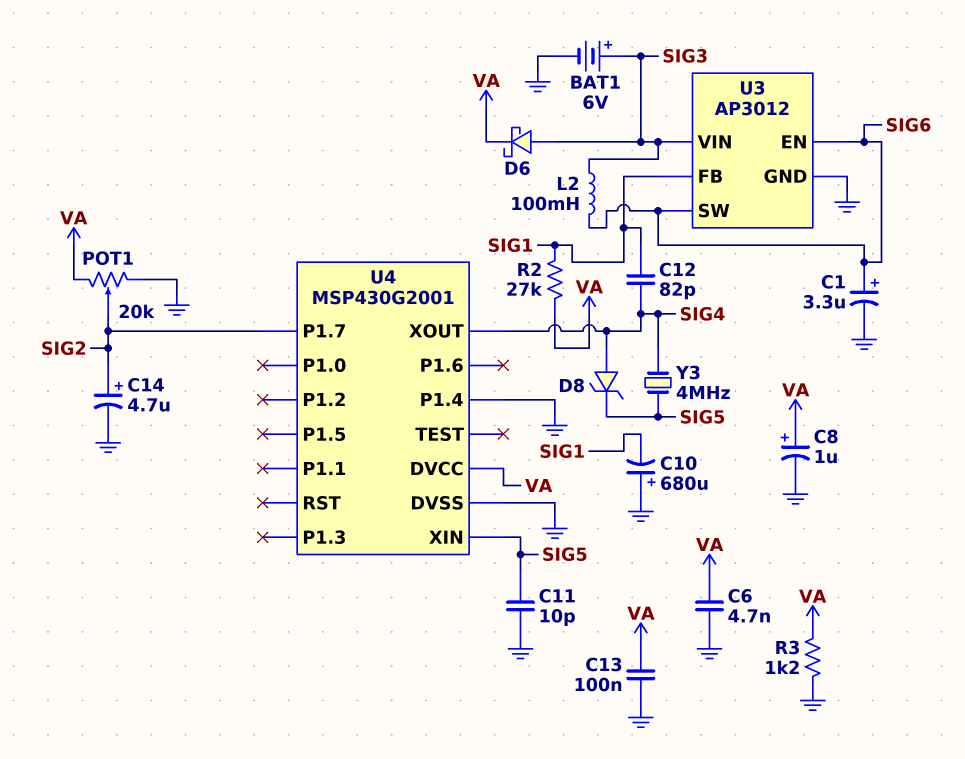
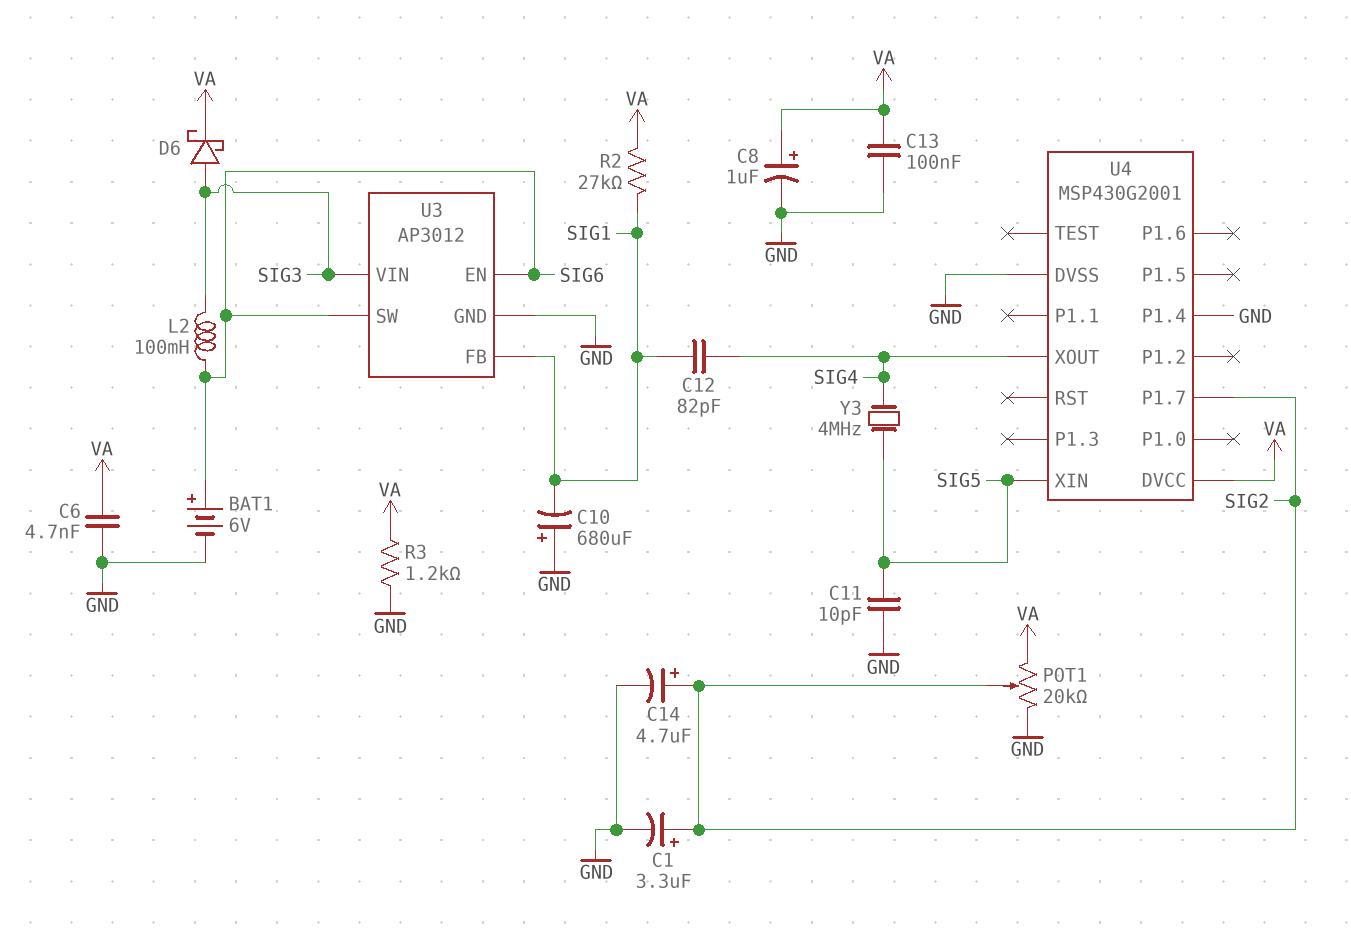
BAT1: 6V (plus SIG3, minus GND) -> 6V (plus SIG6, minus GND)
C1: 3.3uF (plus SIG6, minus GND) -> 3.3uF (plus SIG2, minus GND)
D8: zener (A SIG4, K SIG5) -> none

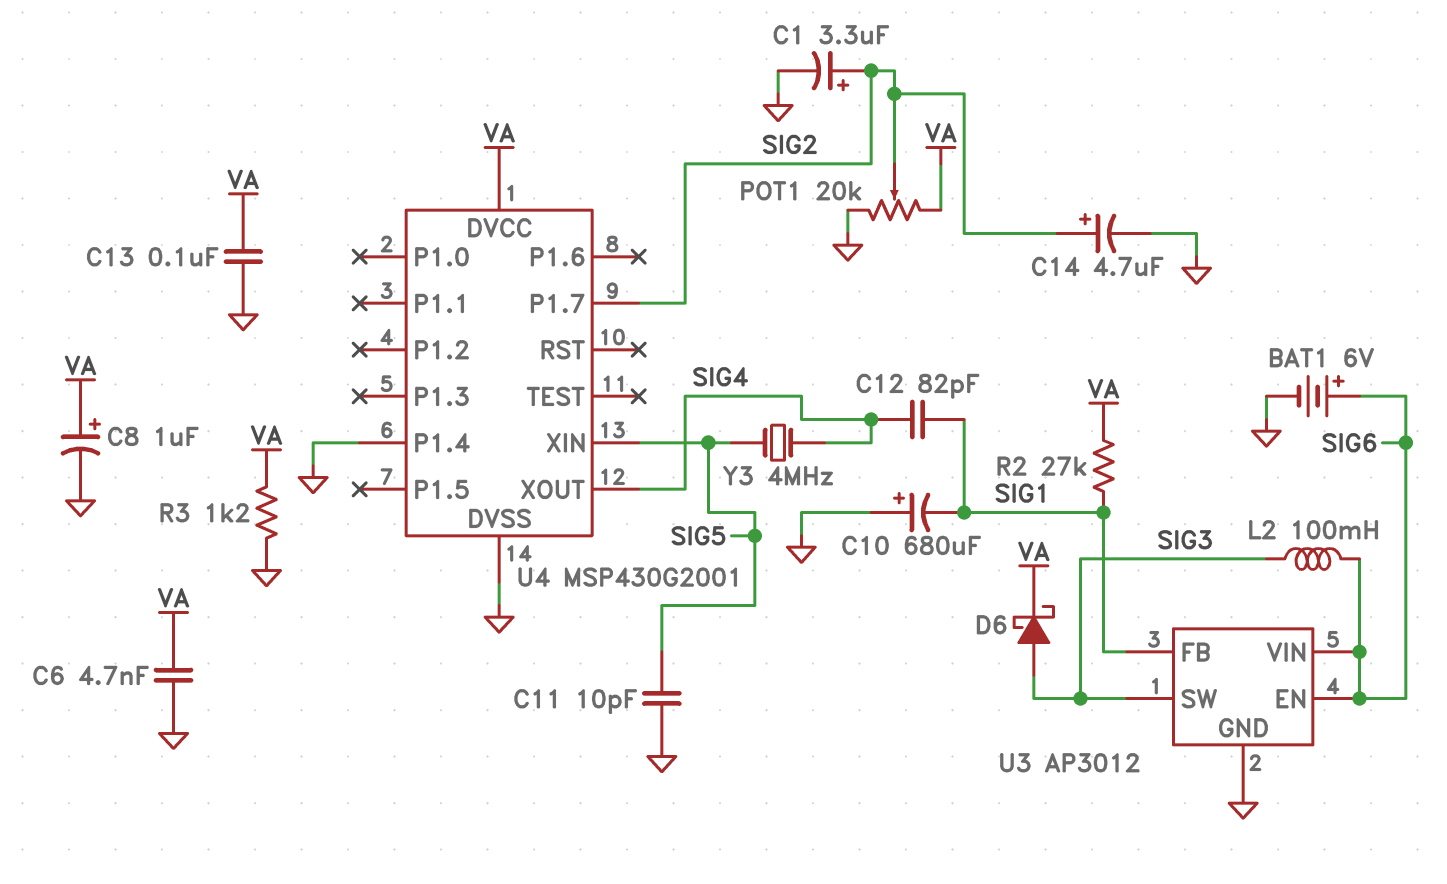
U3 pin SW: SIG6 -> SIG3
U3 pin VIN: SIG3 -> SIG6

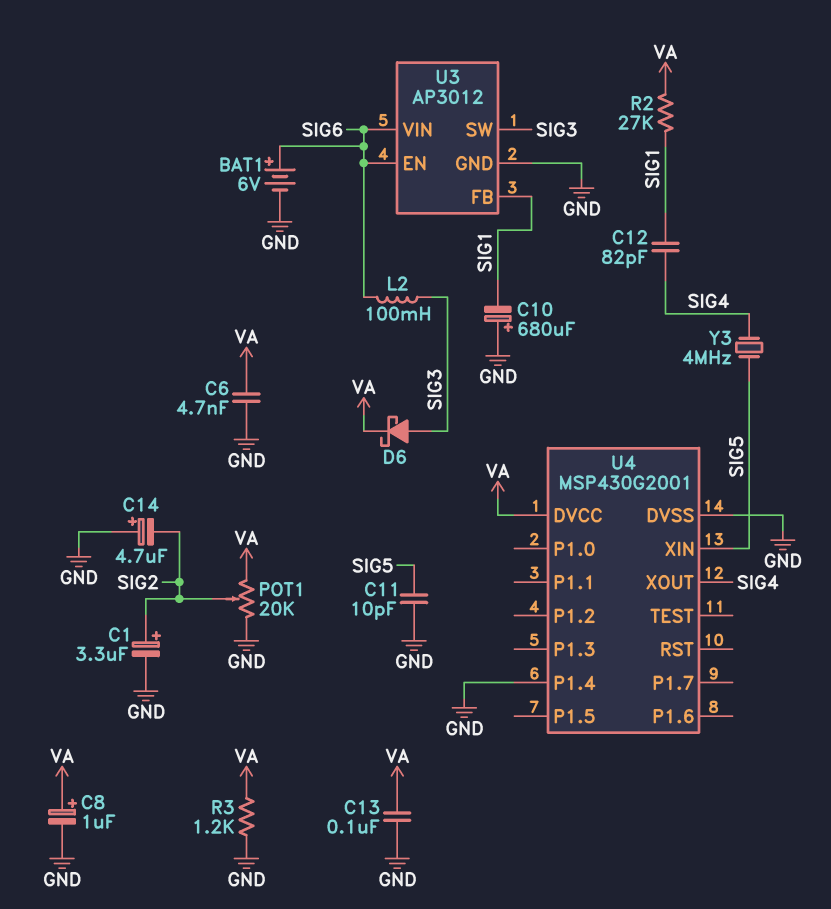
C14: 4.7uF (plus SIG2, minus GND) -> 4.7uF (plus GND, minus SIG2)
U4 pin P1.7: SIG2 -> none

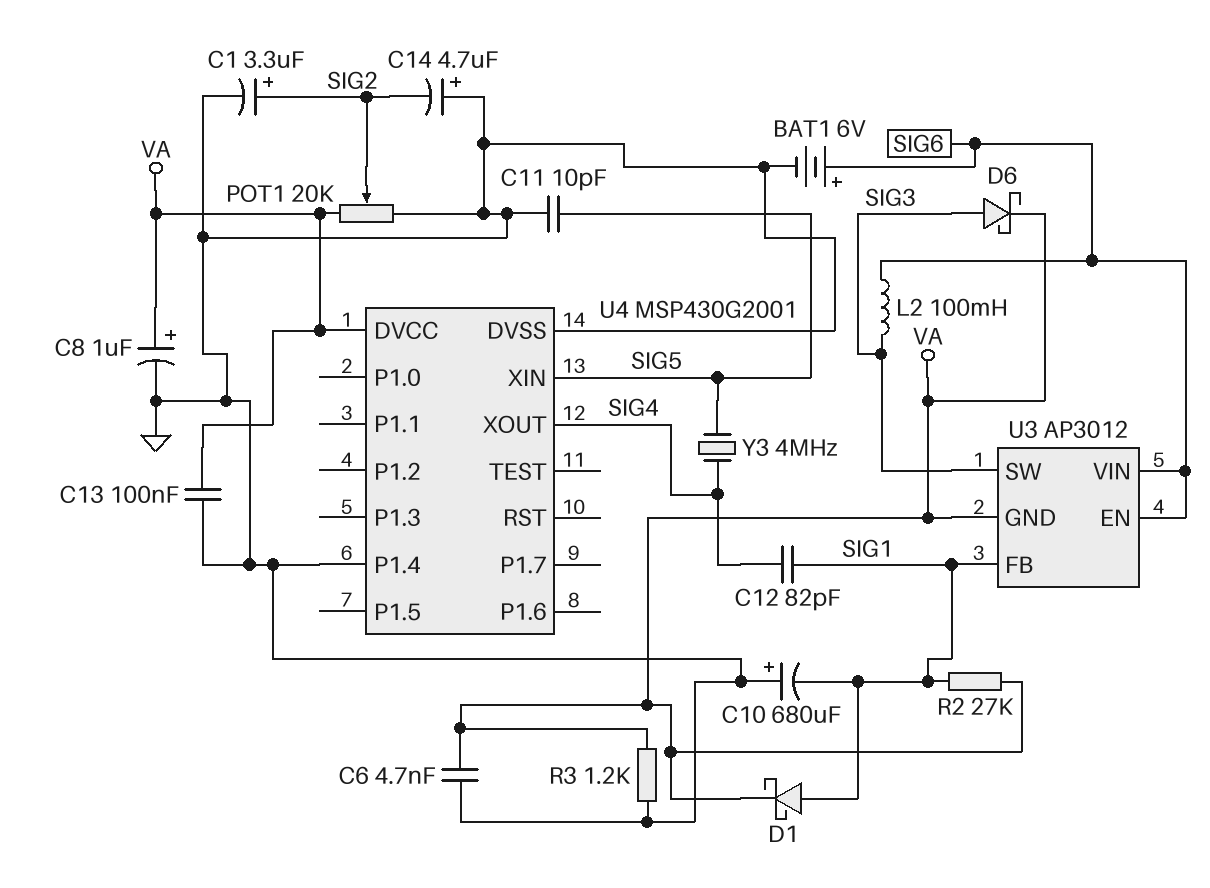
D1: none -> schottky (A SIG1, K VA)
U3 pin GND: GND -> VA

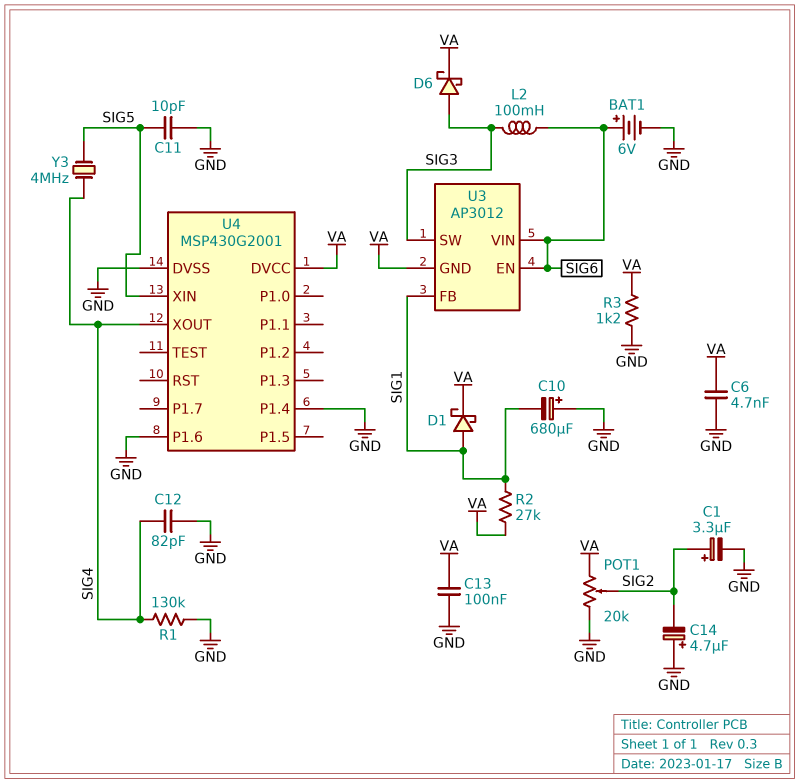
C8: 1uF (plus VA, minus GND) -> none
C12: 82pF (SIG1, SIG4) -> 82pF (GND, SIG4)
R1: none -> 130k (GND, SIG4)
U4 pin P1.6: none -> GND

